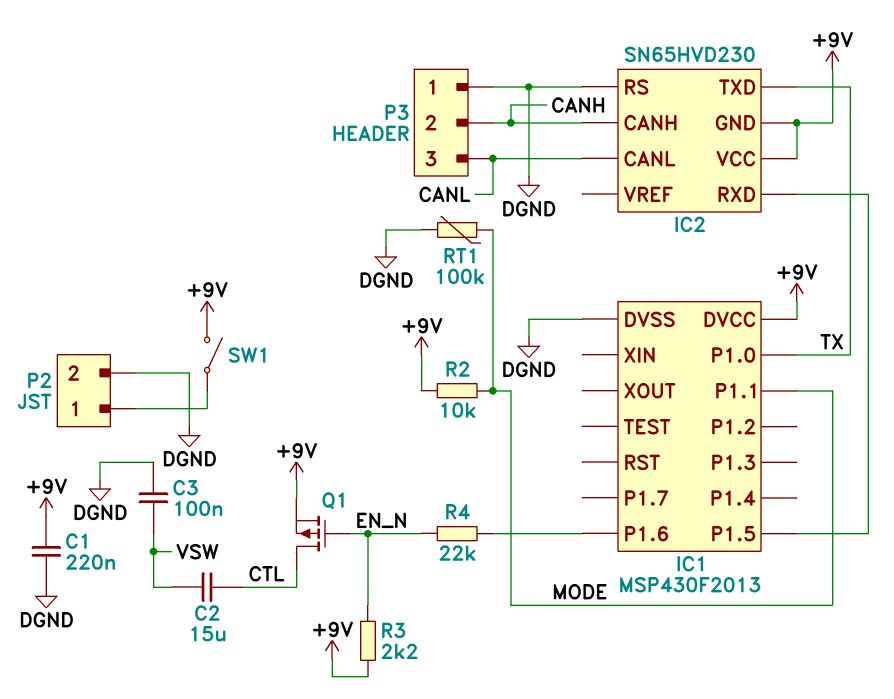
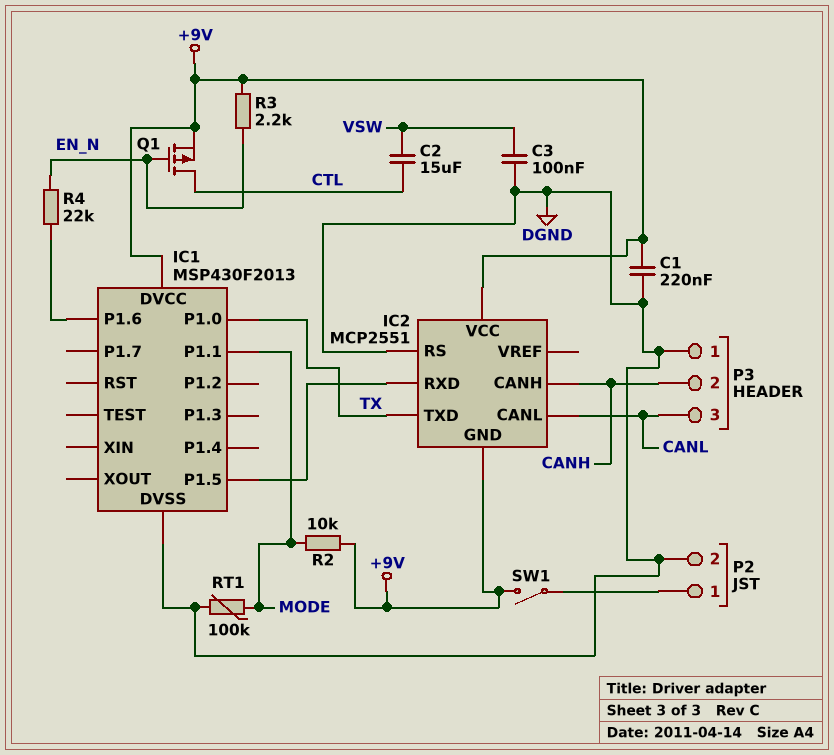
IC2: SN65HVD230 -> MCP2551

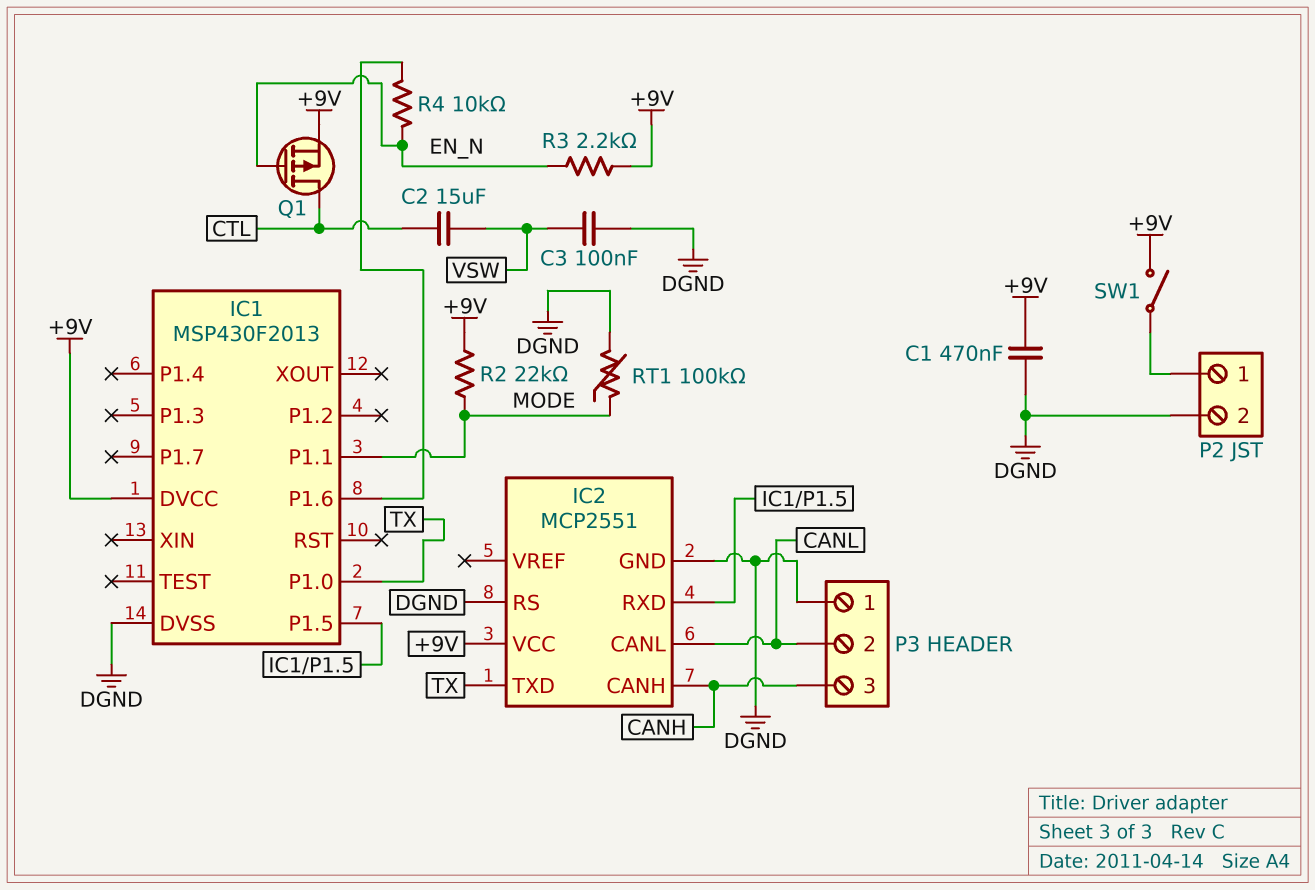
C1: 220nF (+9V, DGND) -> 470nF (+9V, DGND)
IC2 pin GND: +9V -> DGND
P3 pin 2: CANH -> CANL
P3 pin 3: CANL -> CANH
R2: 10k (+9V, MODE) -> 22k (+9V, MODE)
R4: 22k (EN_N, IC1/P1.6) -> 10k (EN_N, IC1/P1.6)

